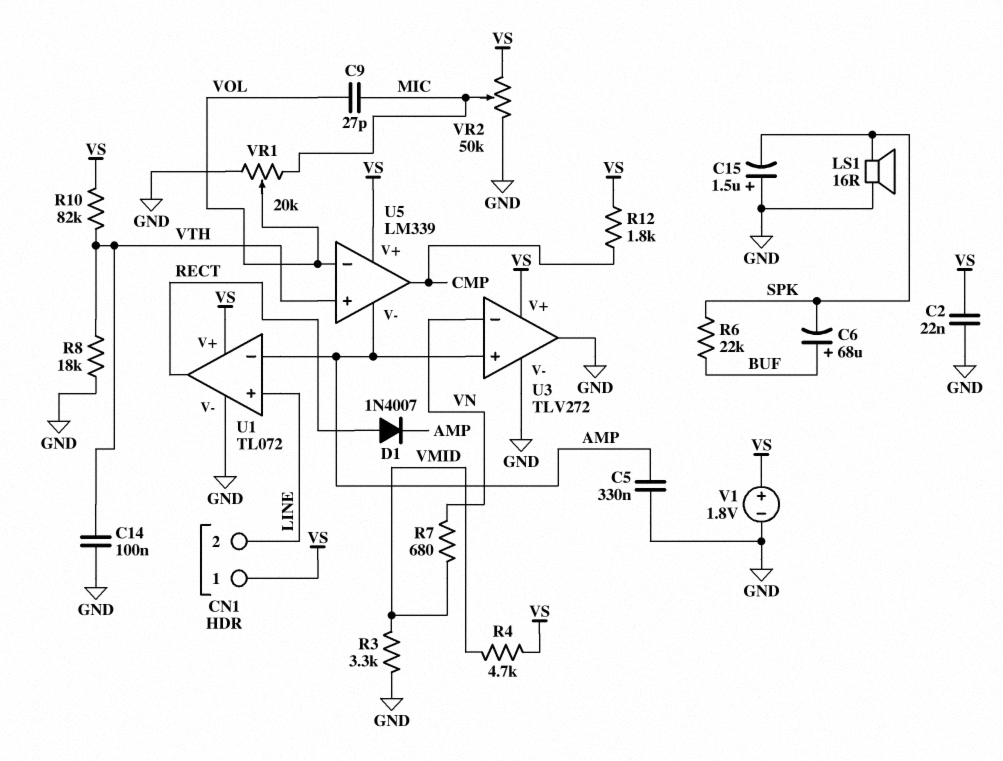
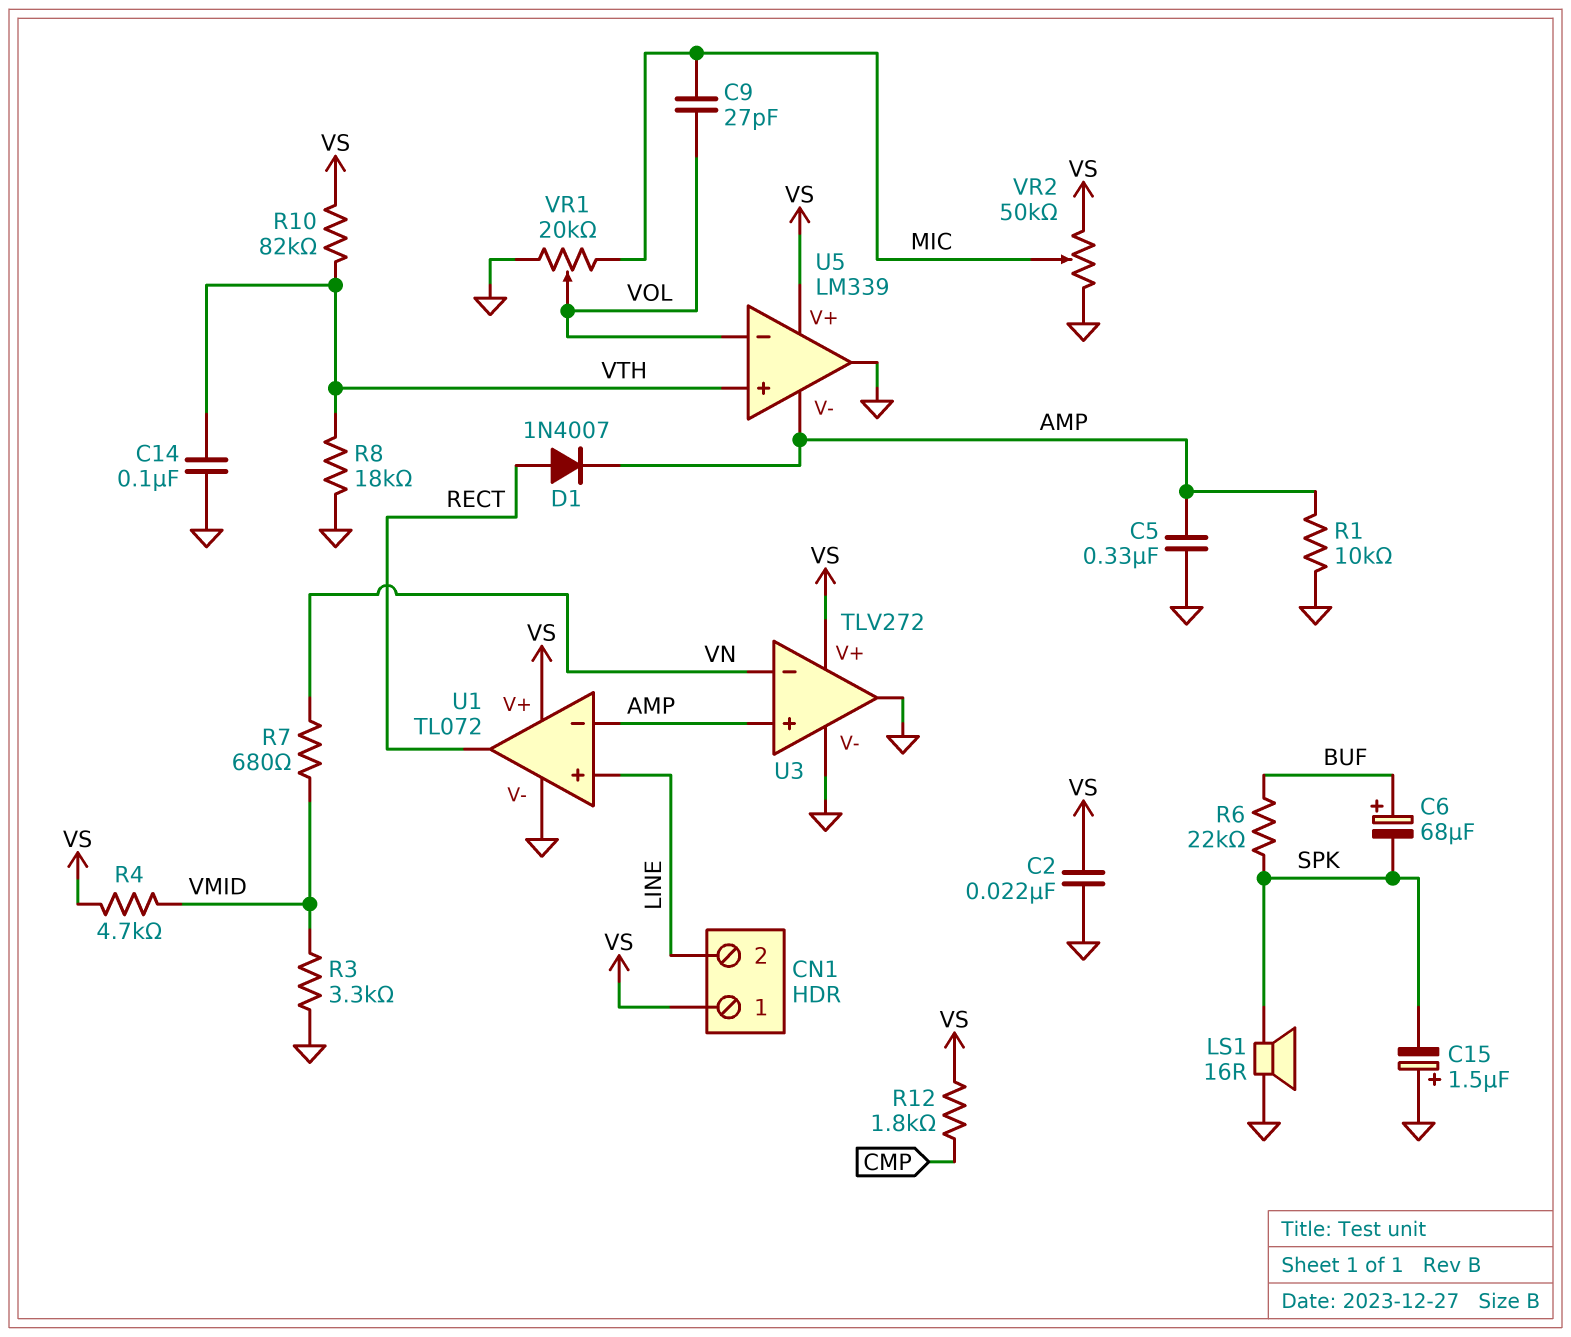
R1: none -> 10k (AMP, GND)
U5 pin out: CMP -> GND
V1: 1.8V (plus VS, minus GND) -> none

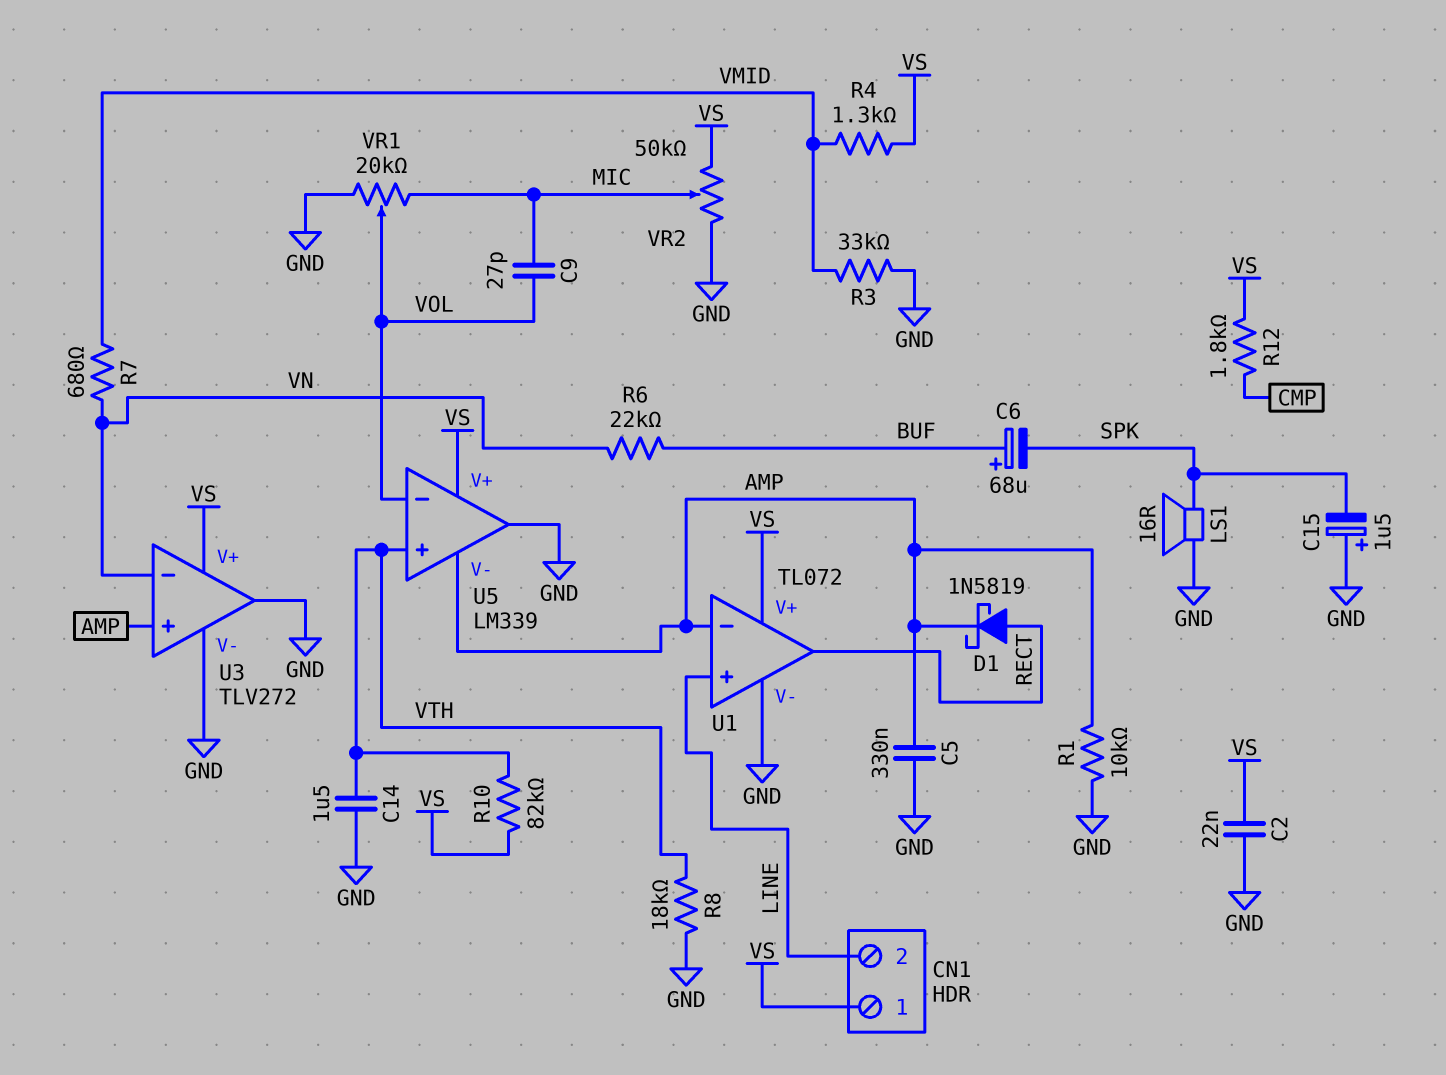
C14: 100nF (GND, VTH) -> 1.5uF (GND, VTH)
D1: diode 1N4007 (A RECT, K AMP) -> schottky 1N5819 (A RECT, K AMP)
R3: 3.3k (GND, VMID) -> 33k (GND, VMID)
R4: 4.7k (VMID, VS) -> 1.3k (VMID, VS)
R6: 22k (BUF, SPK) -> 22k (BUF, VN)

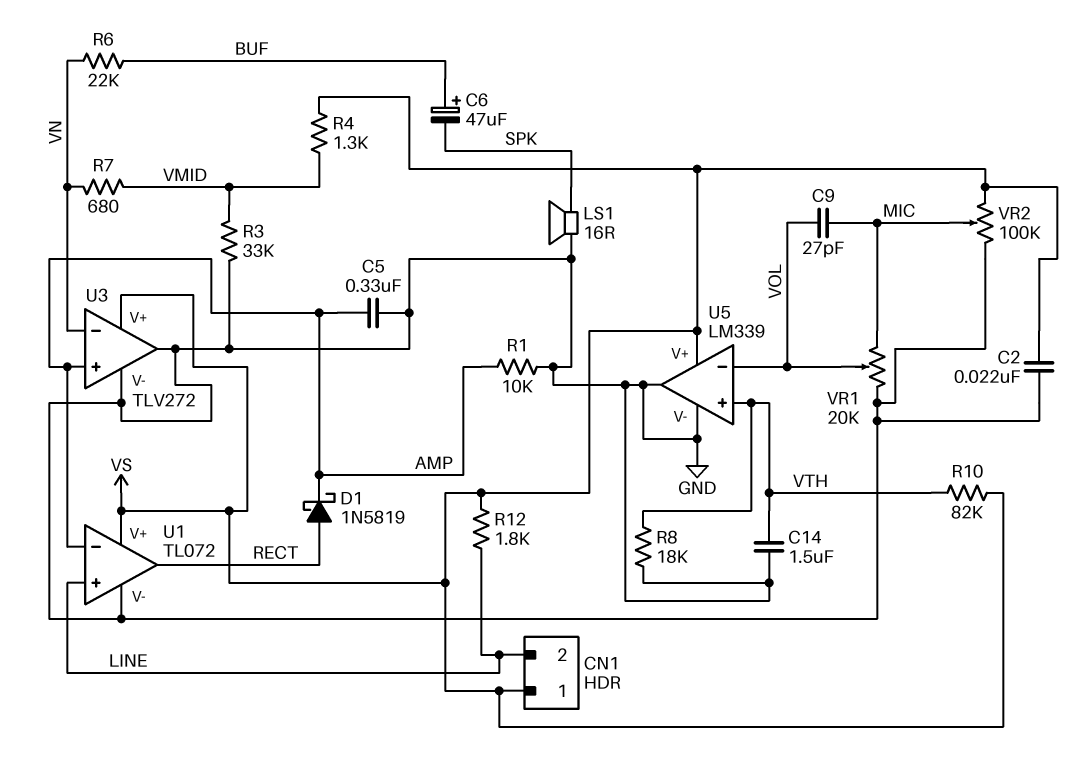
C6: 68uF (plus BUF, minus SPK) -> 47uF (plus BUF, minus SPK)
C15: 1.5uF (plus GND, minus SPK) -> none
R12: 1.8k (CMP, VS) -> 1.8k (LINE, VS)
U5 pin V-: AMP -> GND
VR2: 50k (GND, VS, wiper MIC) -> 100k (GND, VS, wiper MIC)

